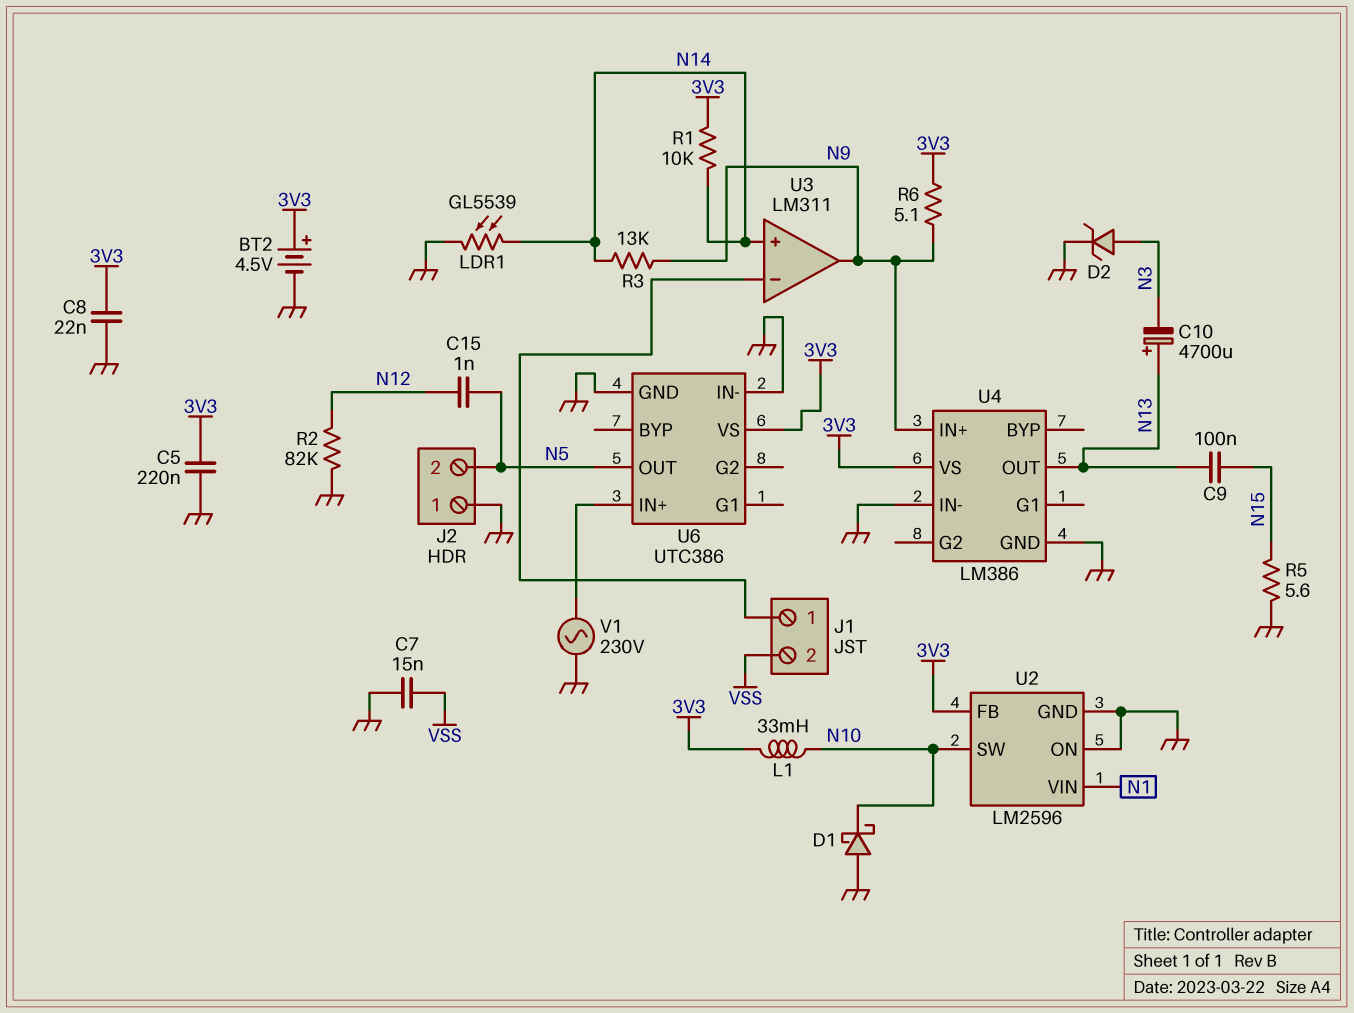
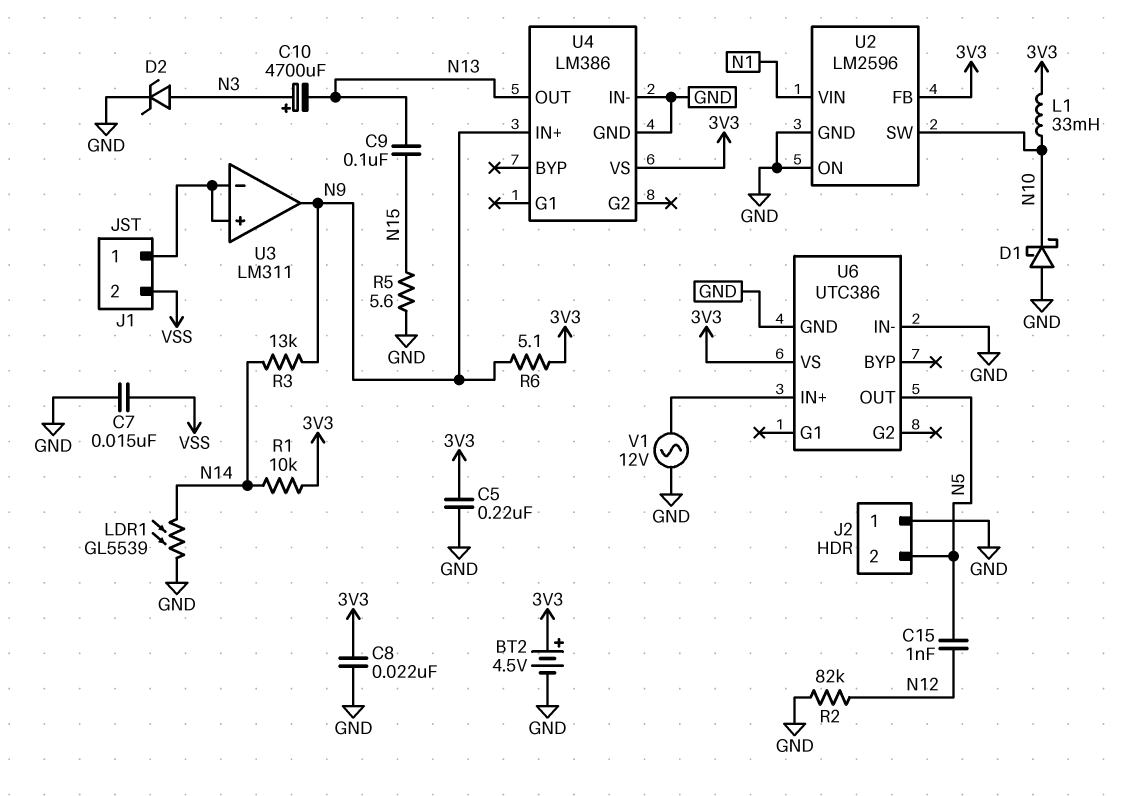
C10: 4700uF (plus N13, minus N3) -> 4700uF (plus N3, minus N13)
U3 pin in+: N14 -> J1/1
V1: AC 230V (GND, U6/IN+) -> AC 12V (GND, U6/IN+)

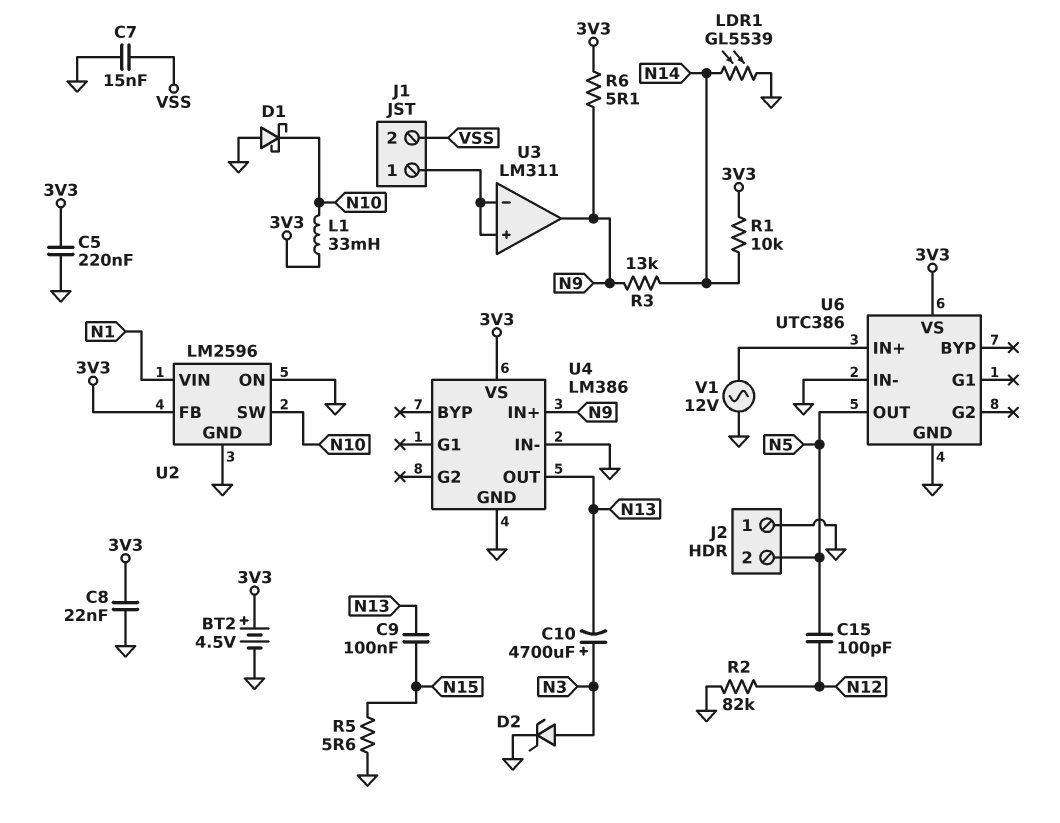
C15: 1nF (N5, N12) -> 100pF (N5, N12)

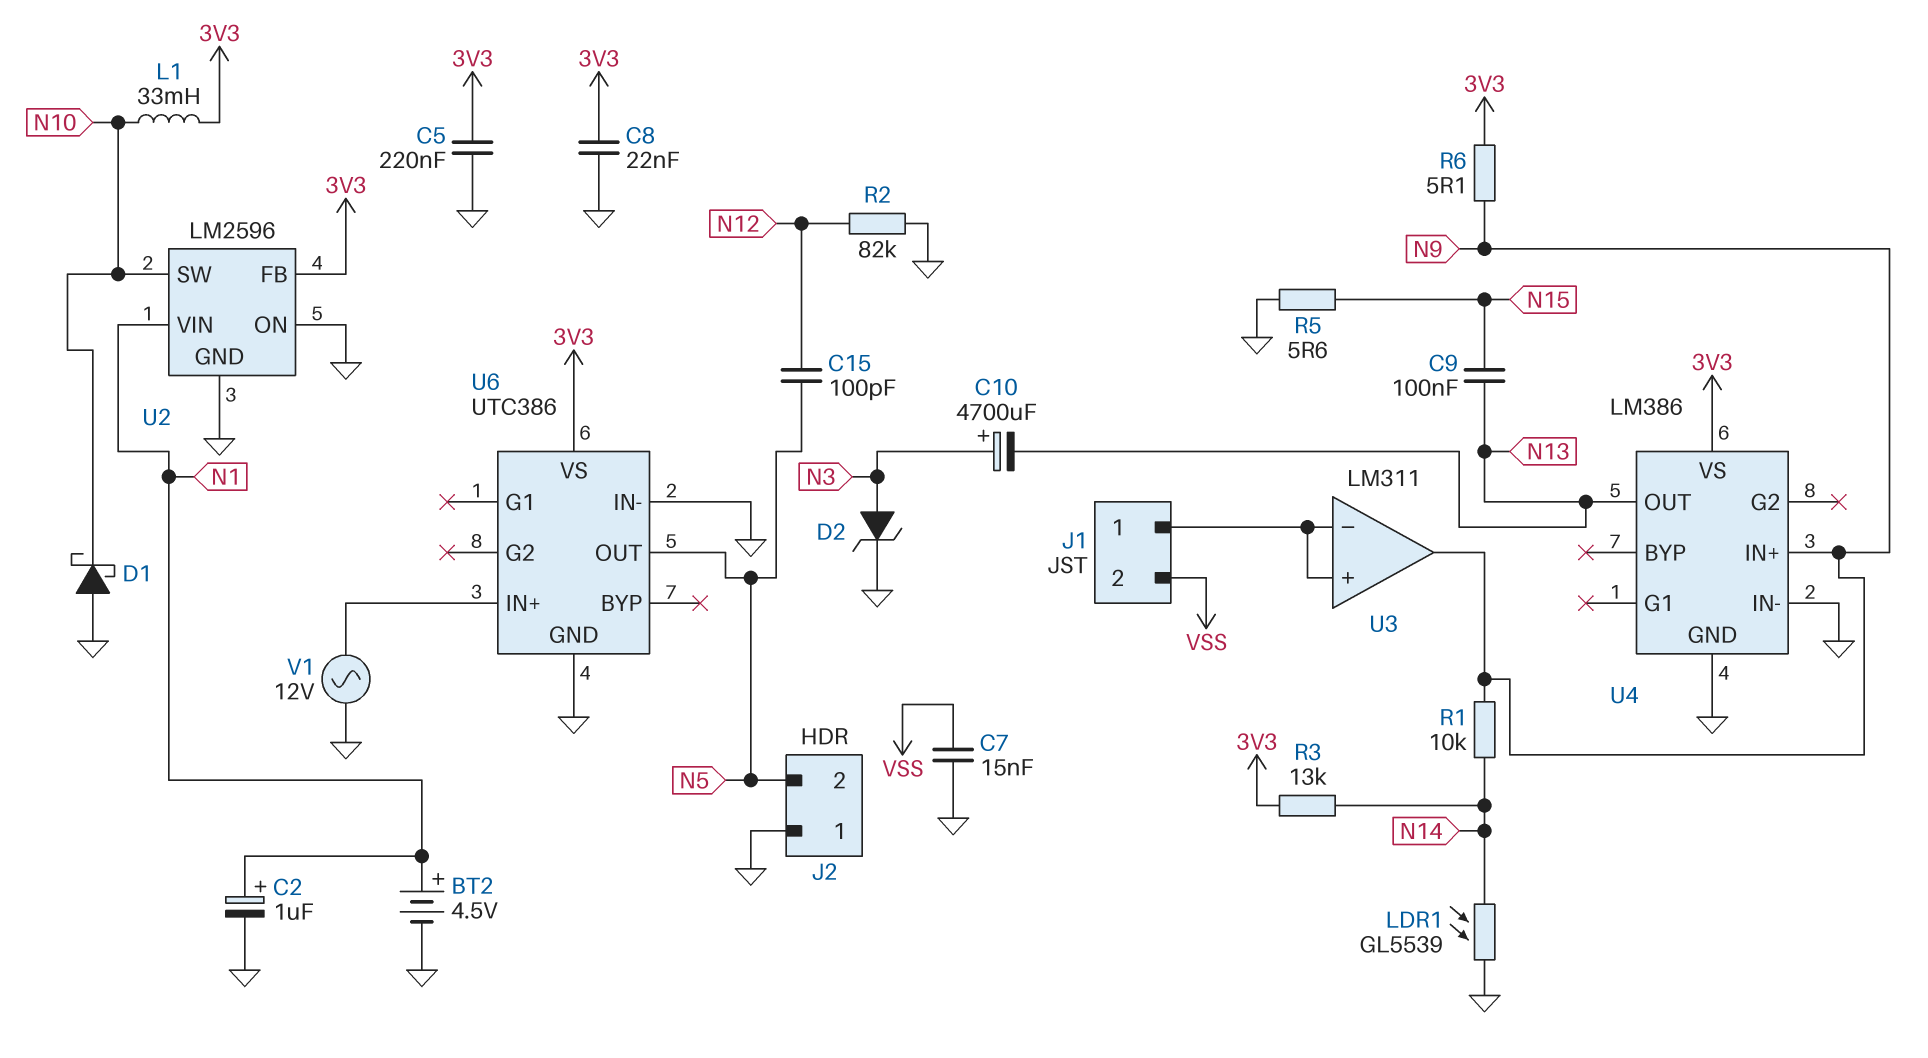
BT2: 4.5V (plus 3V3, minus GND) -> 4.5V (plus N1, minus GND)
C2: none -> 1uF (plus N1, minus GND)
R1: 10k (3V3, N14) -> 10k (N9, N14)
R3: 13k (N9, N14) -> 13k (3V3, N14)

